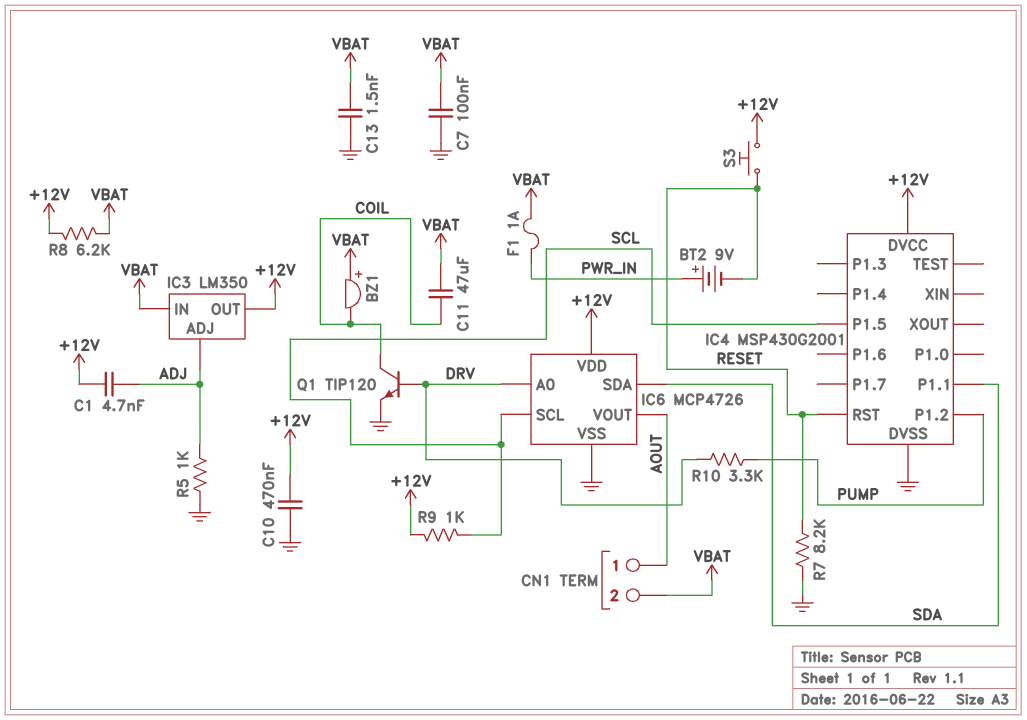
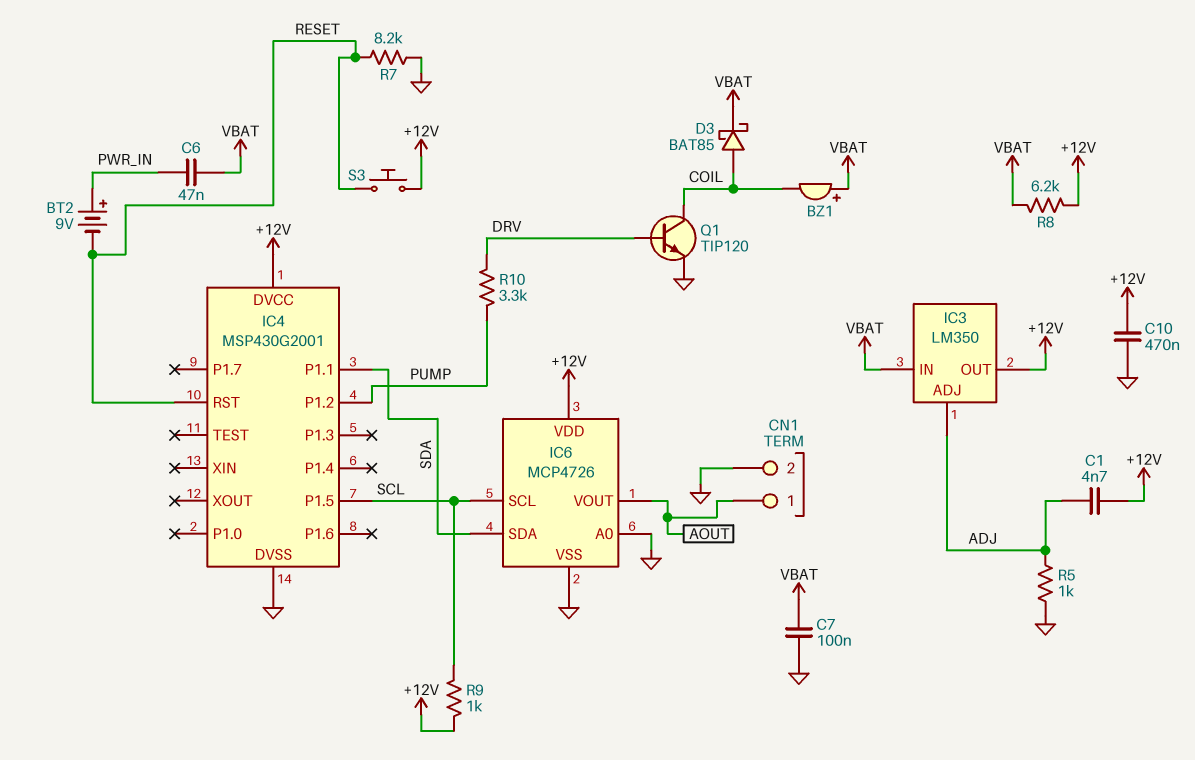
C6: none -> 47nF (PWR_IN, VBAT)
C11: 47uF (COIL, VBAT) -> none
C13: 1.5nF (GND, VBAT) -> none
CN1 pin 2: VBAT -> GND
D3: none -> schottky BAT85 (A COIL, K VBAT)
F1: 1A (PWR_IN, VBAT) -> none
IC6 pin A0: DRV -> GND

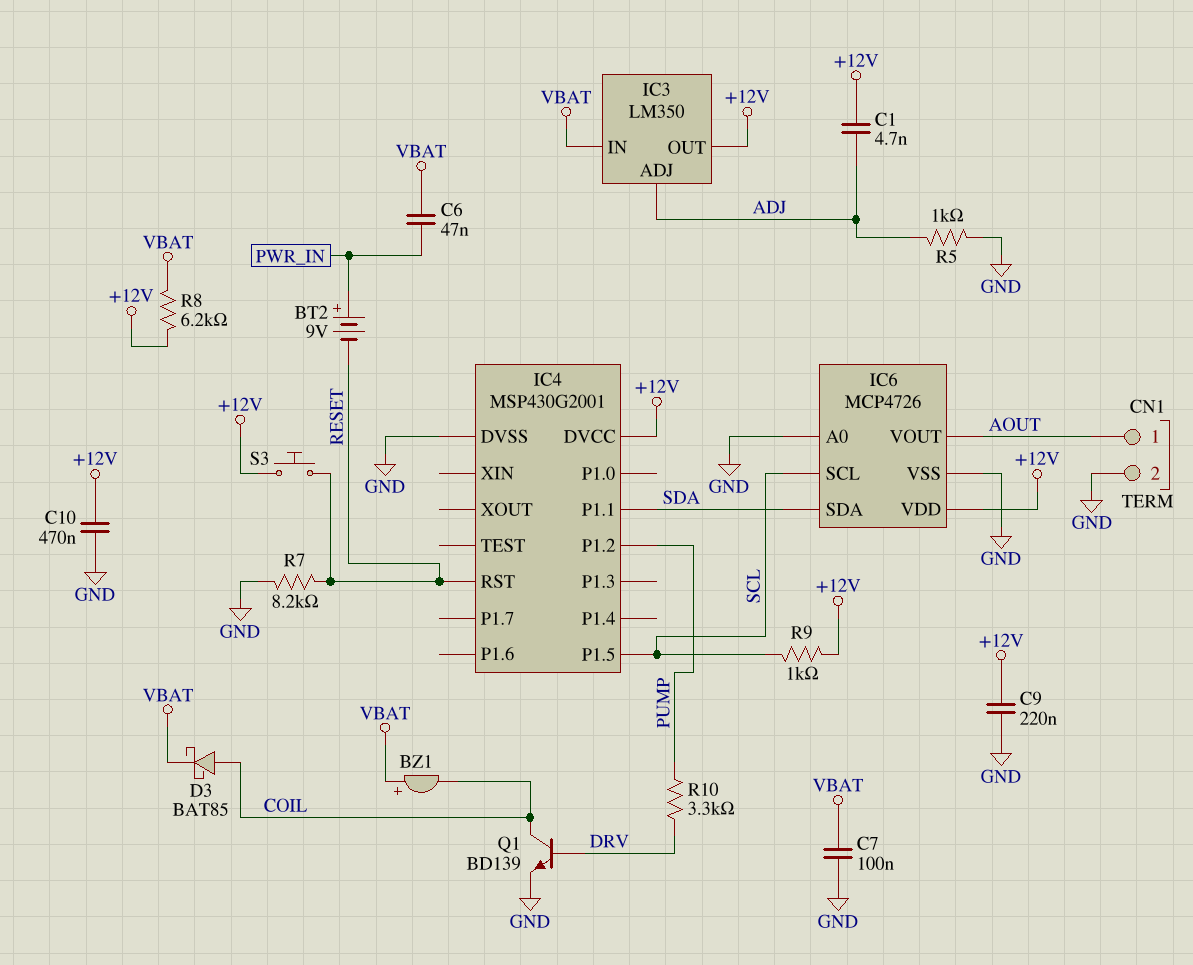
C9: none -> 220nF (+12V, GND)
Q1: NPN TIP120 (B DRV, C COIL, E GND) -> NPN BD139 (B DRV, C COIL, E GND)

